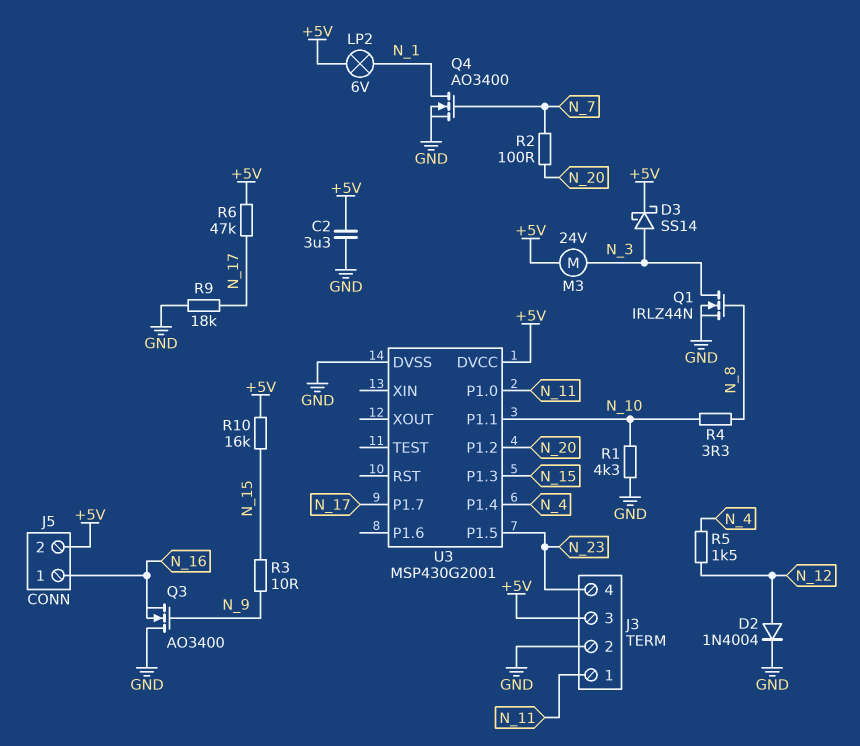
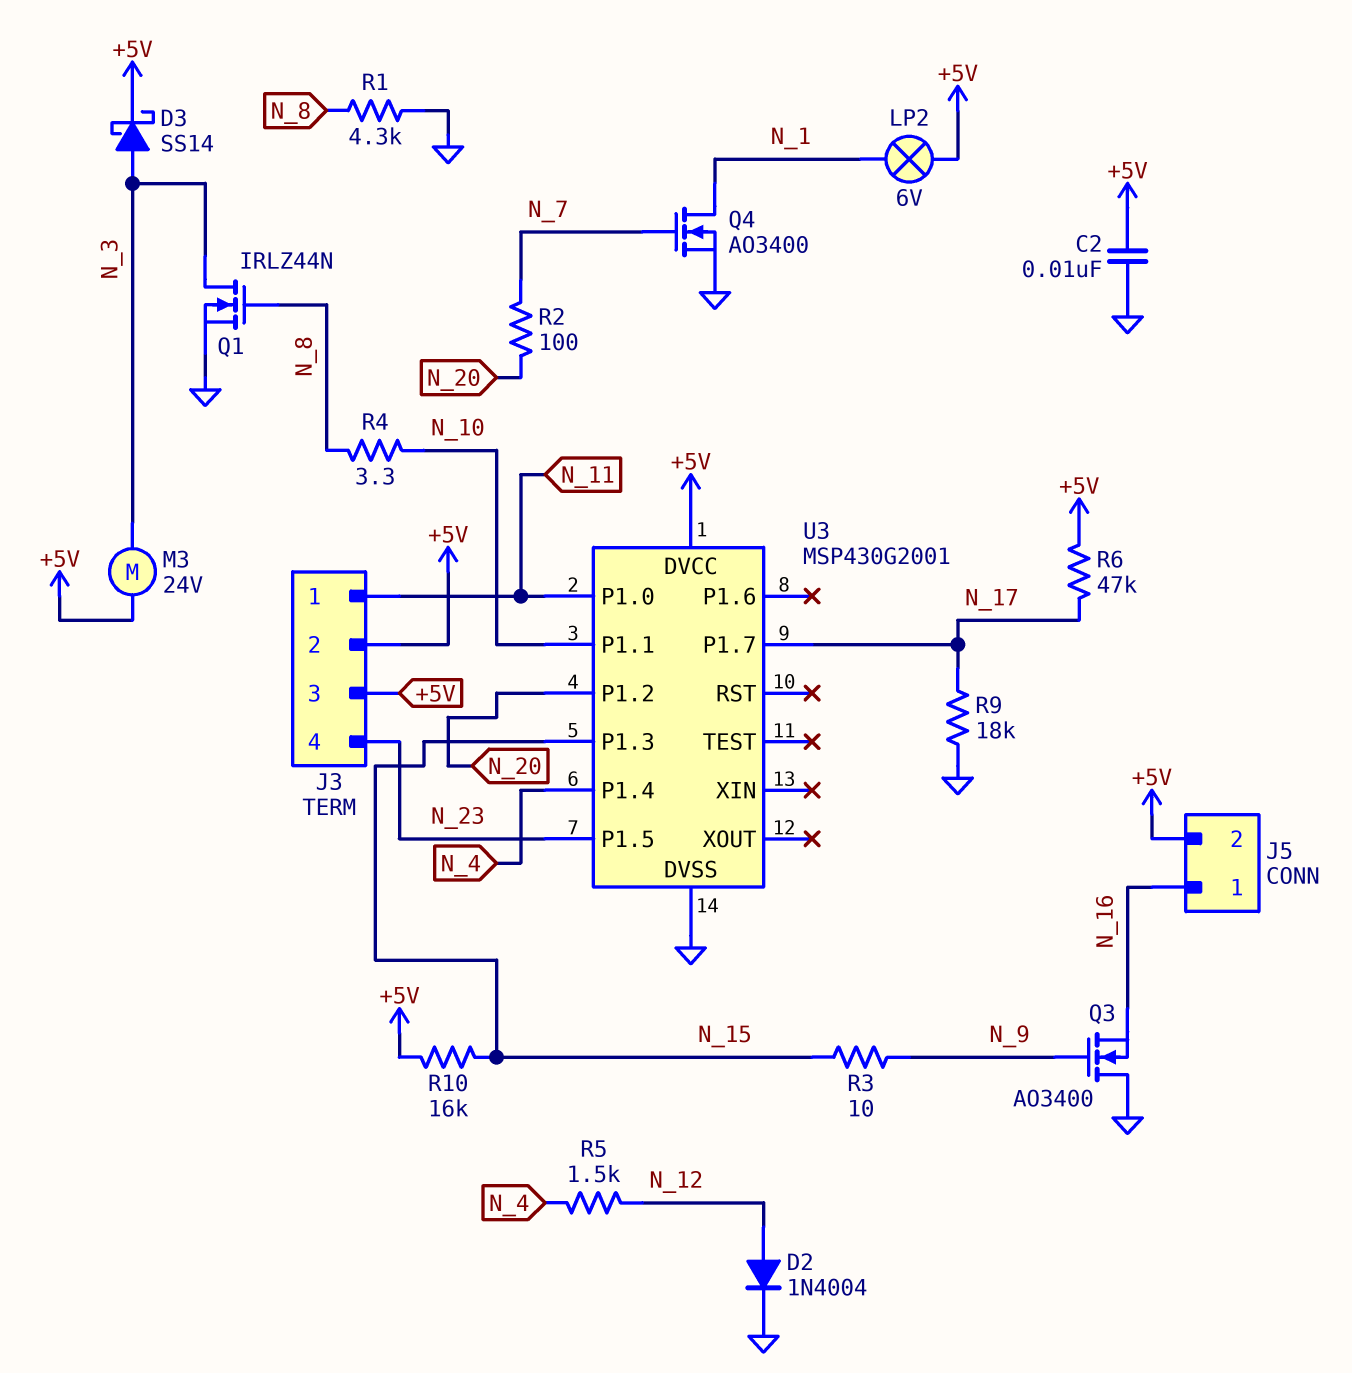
C2: 3.3uF (+5V, GND) -> 10nF (+5V, GND)
J3 pin 2: GND -> +5V
R1: 4.3k (GND, N_10) -> 4.3k (GND, N_8)

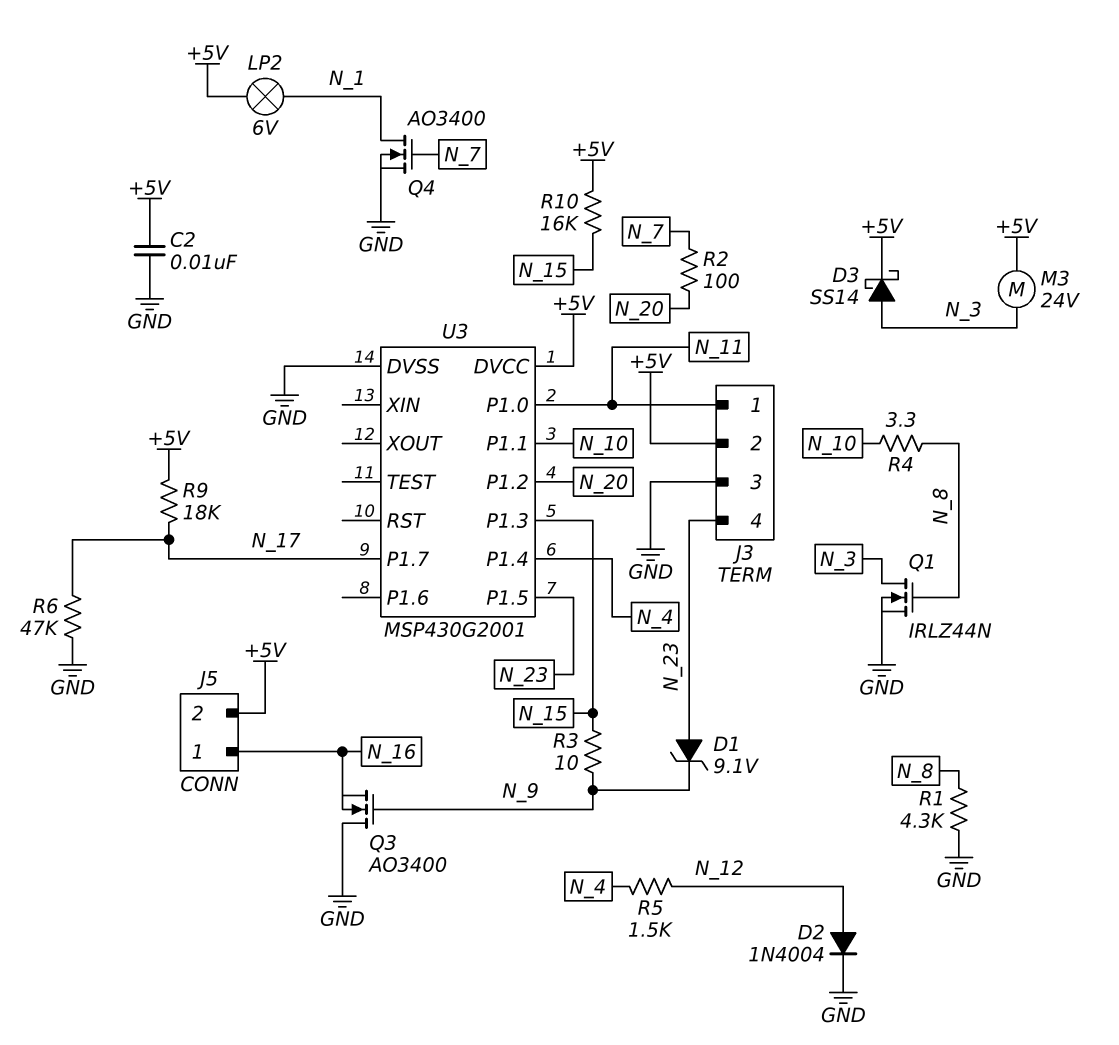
D1: none -> zener 9.1V (A N_23, K N_9)
J3 pin 3: +5V -> GND
R6: 47k (+5V, N_17) -> 47k (GND, N_17)
R9: 18k (GND, N_17) -> 18k (+5V, N_17)

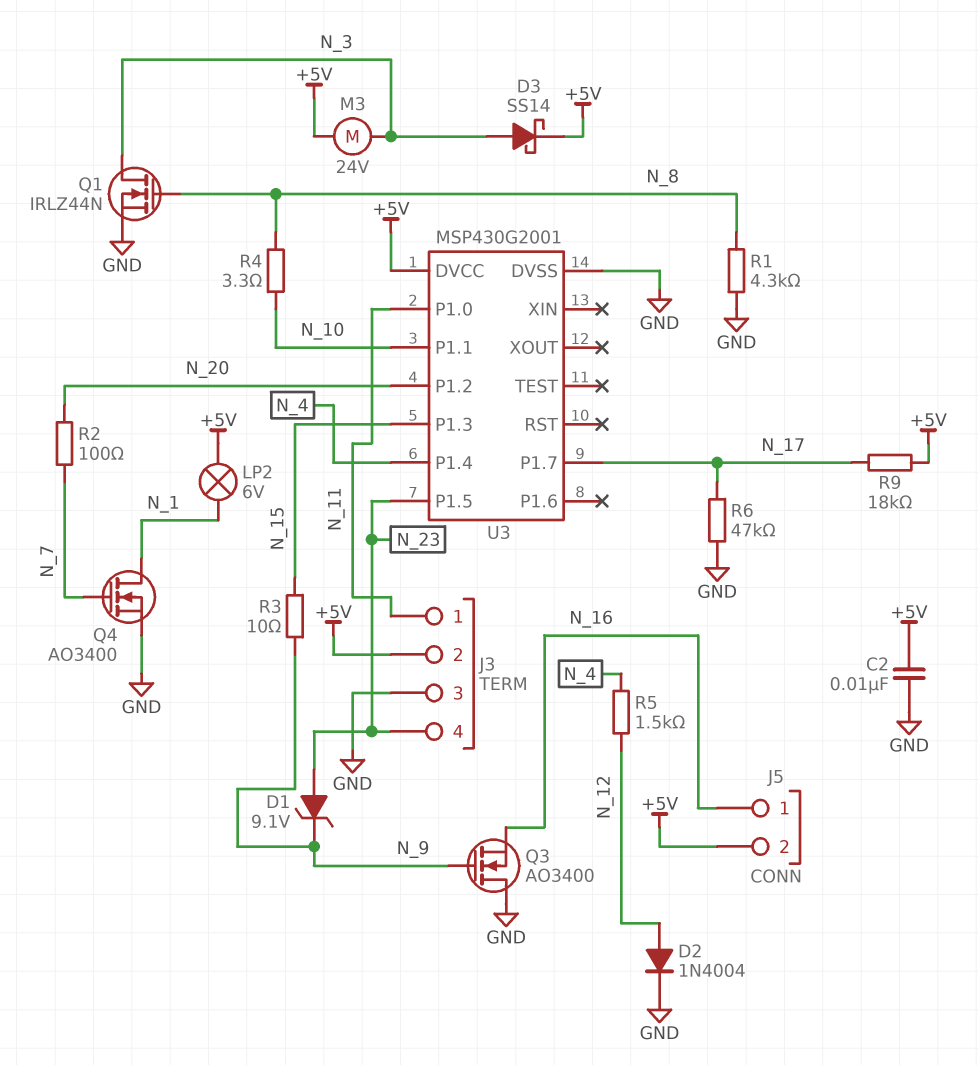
R10: 16k (+5V, N_15) -> none

